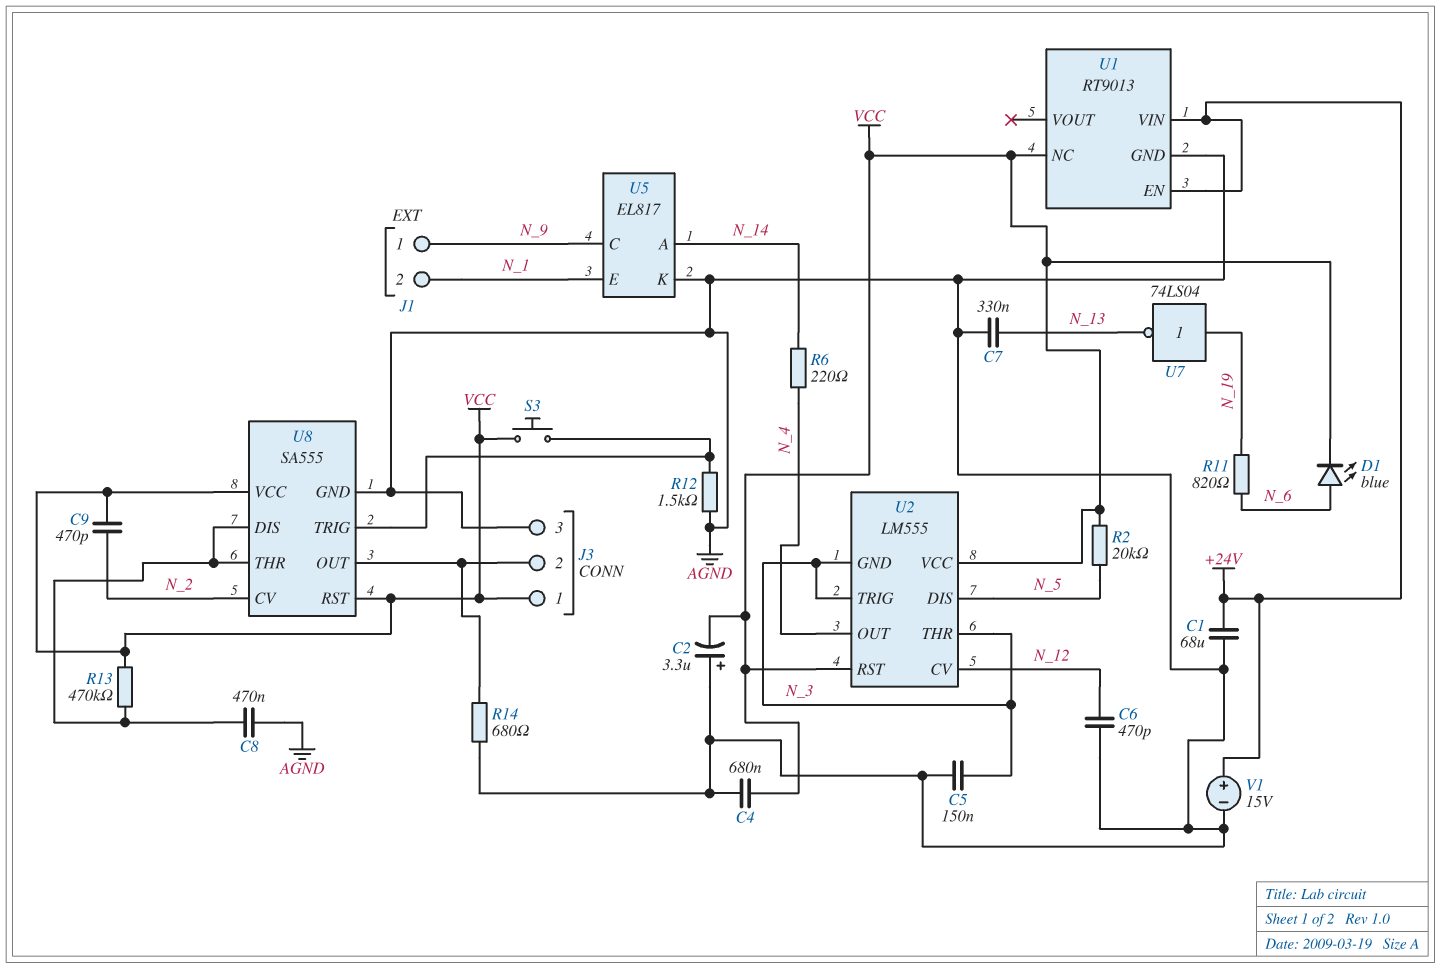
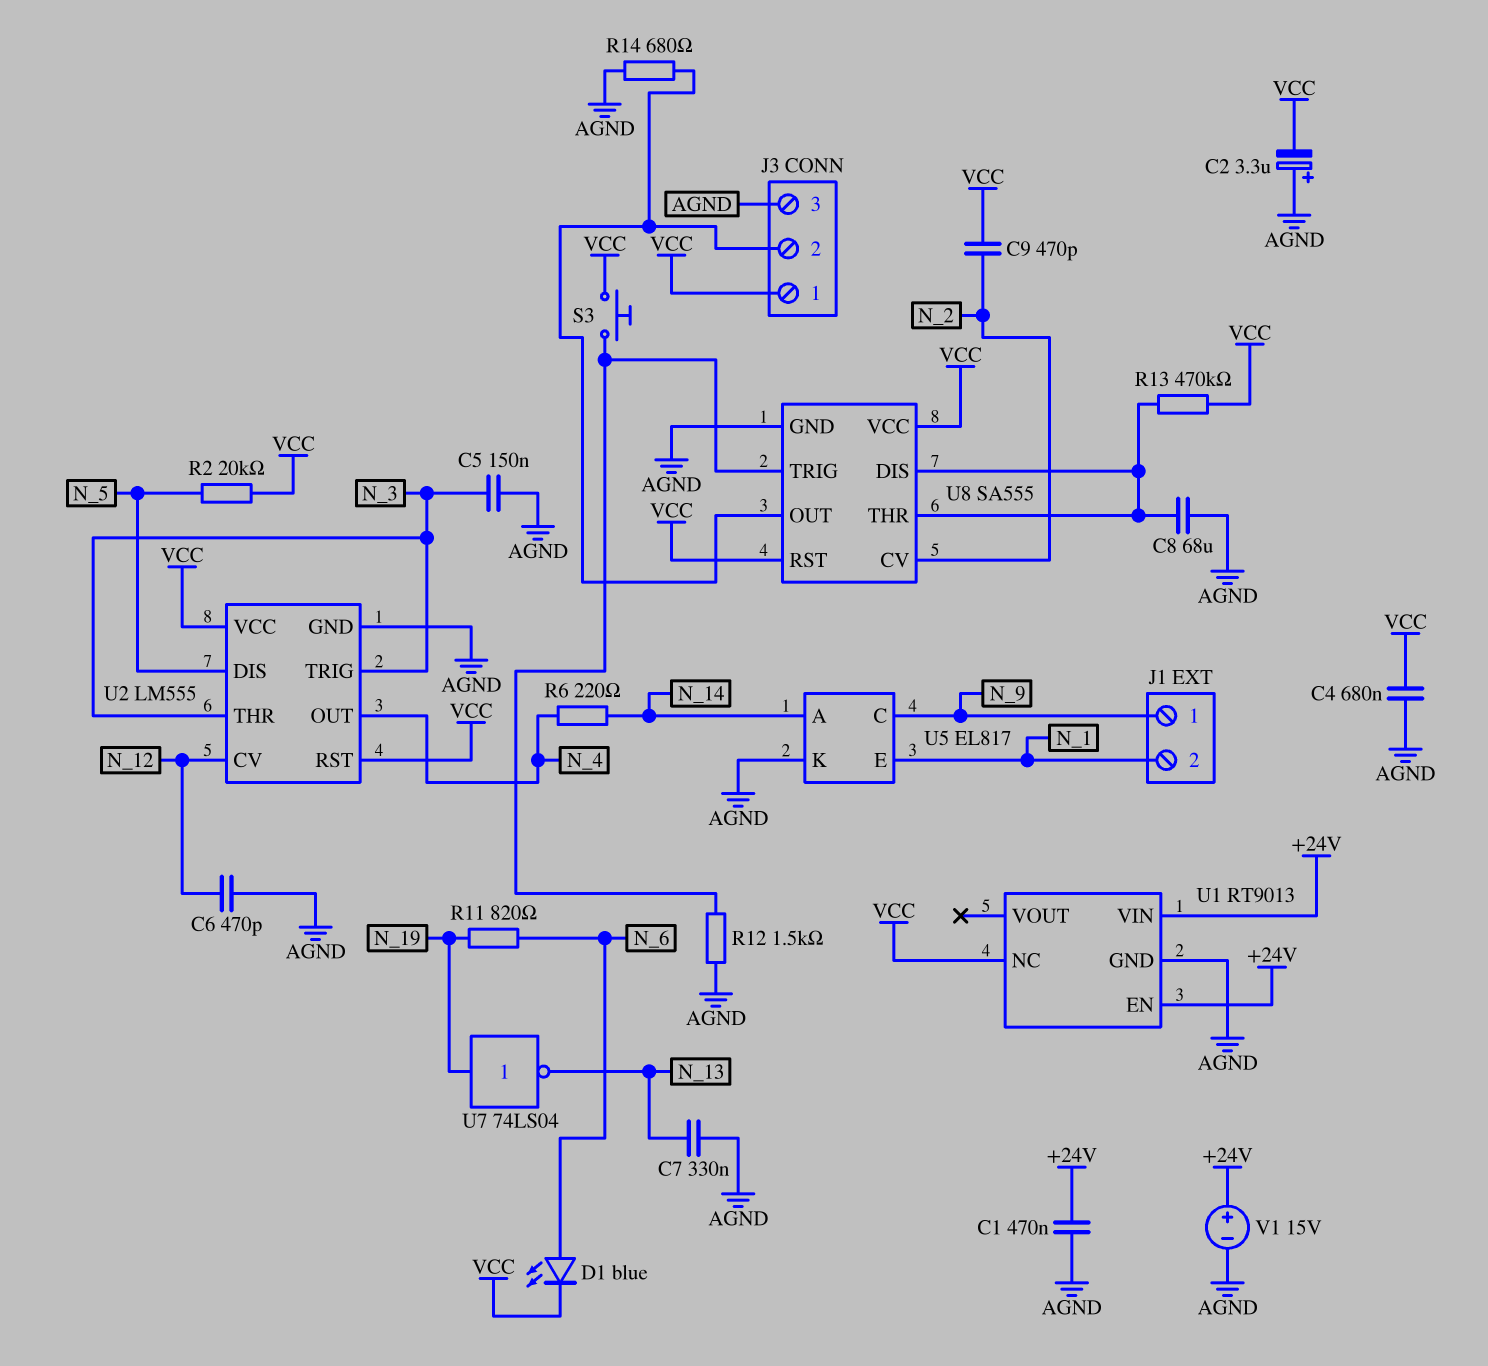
C1: 68uF (+24V, AGND) -> 470nF (+24V, AGND)
C8: 470nF (AGND, U8/DIS) -> 68uF (AGND, U8/DIS)
U2 pin GND: N_3 -> AGND

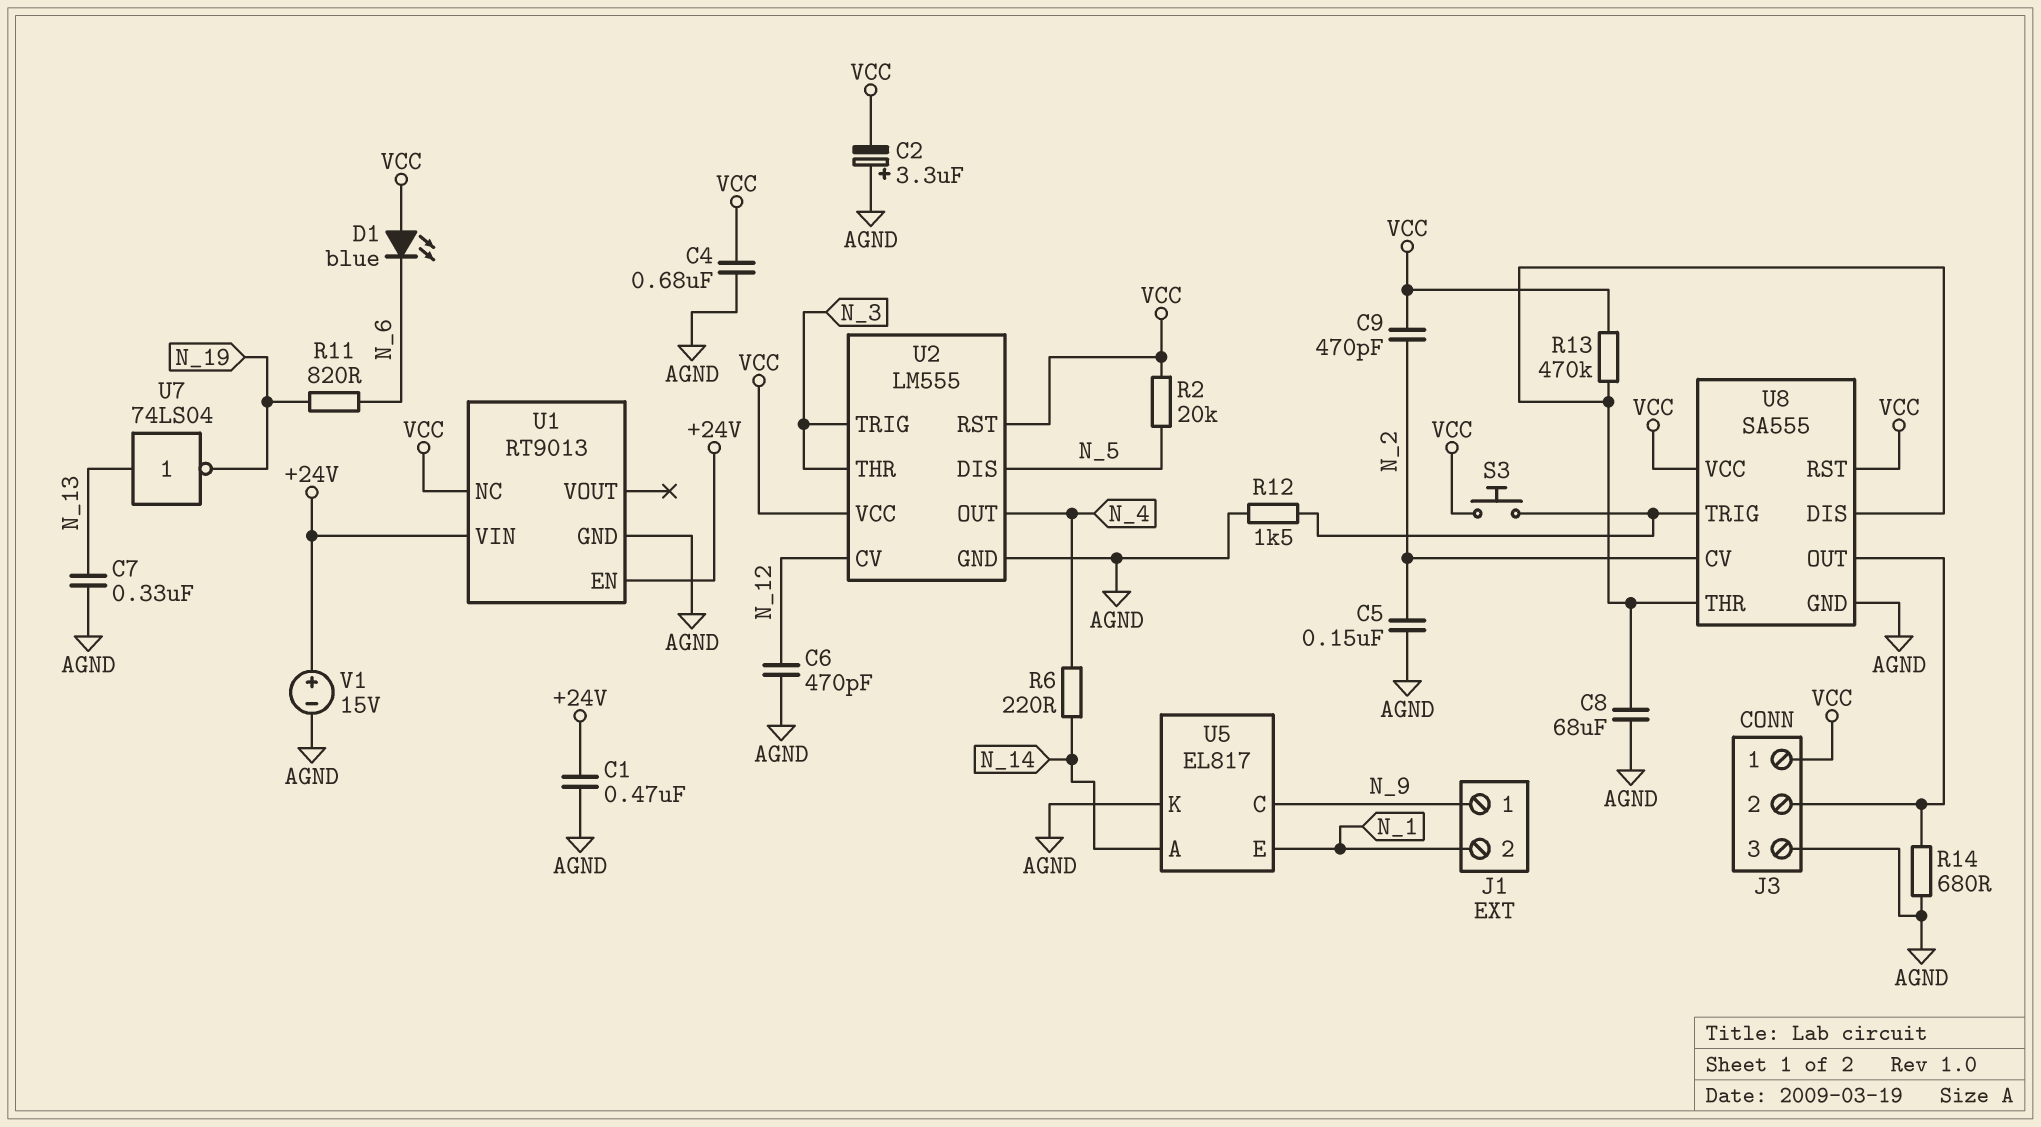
C5: 150nF (AGND, N_3) -> 150nF (AGND, N_2)
D1: LED blue (A N_6, K VCC) -> LED blue (A VCC, K N_6)
U7: NOT 74LS04 (in N_19, out N_13) -> NOT 74LS04 (in N_13, out N_19)

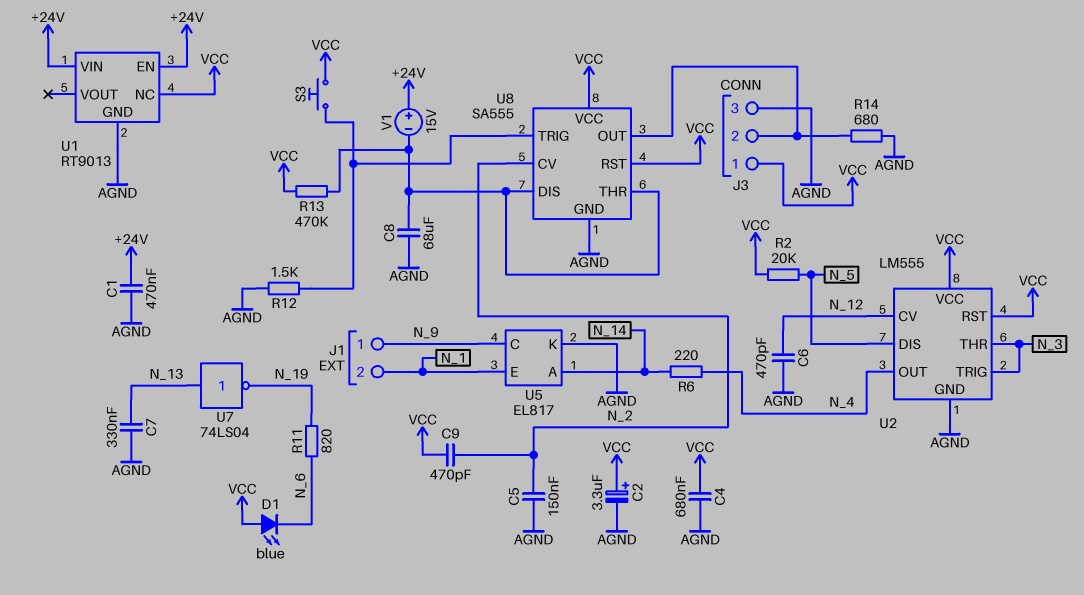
C2: 3.3uF (plus AGND, minus VCC) -> 3.3uF (plus VCC, minus AGND)
V1: 15V (plus +24V, minus AGND) -> 15V (plus +24V, minus U8/DIS)

